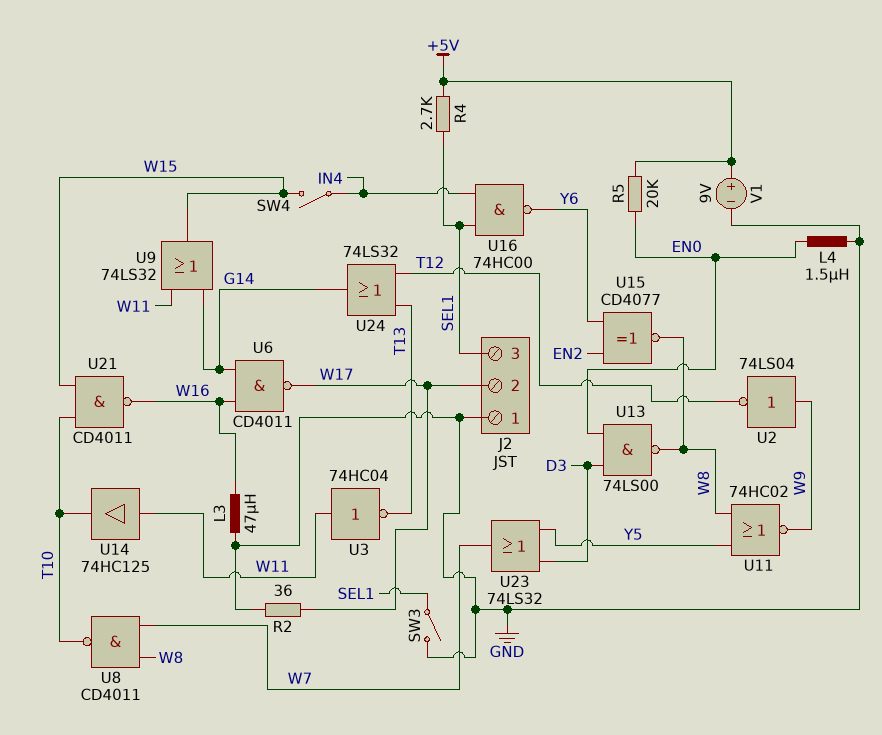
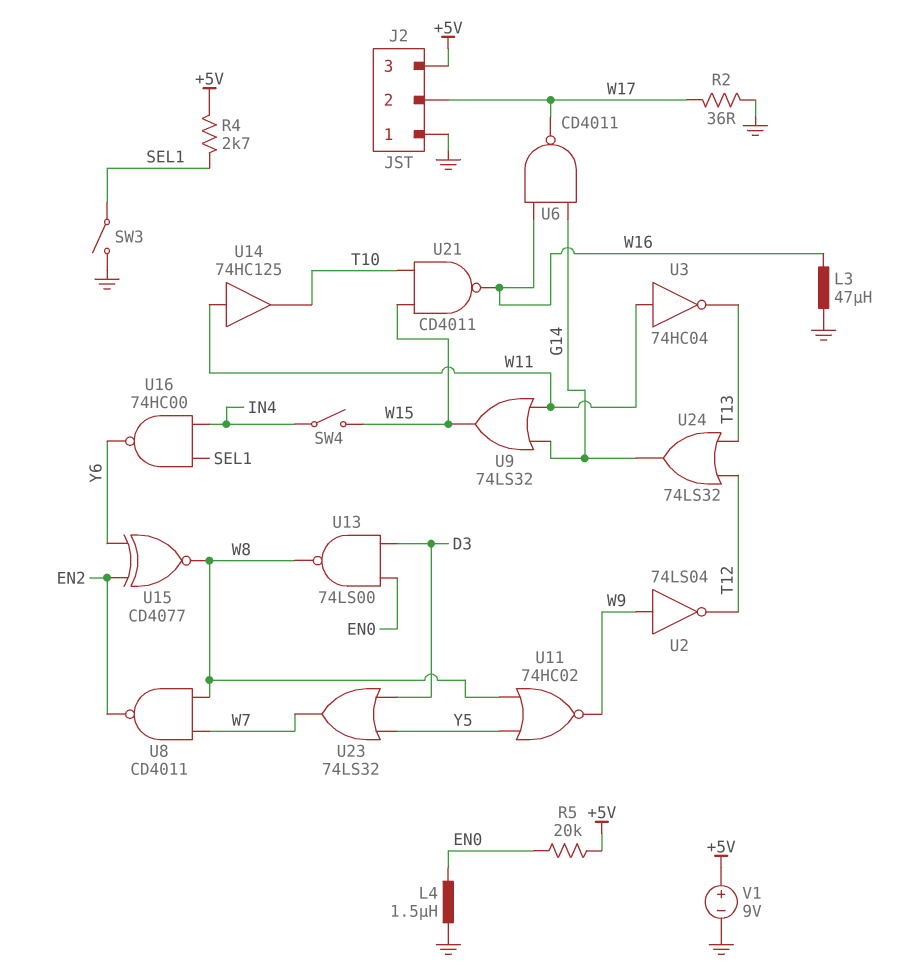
J2 pin 3: SEL1 -> +5V
U8: NAND CD4011 (in W7, in W8, out T10) -> NAND CD4011 (in W7, in W8, out EN2)

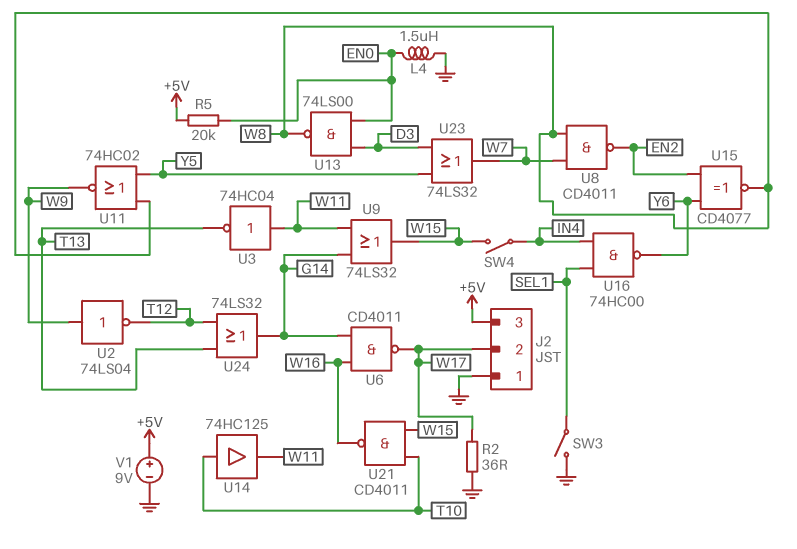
L3: 47uH (GND, W16) -> none
R4: 2.7k (+5V, SEL1) -> none
U14: buffer 74HC125 (in W11, out T10) -> buffer 74HC125 (in T10, out W11)

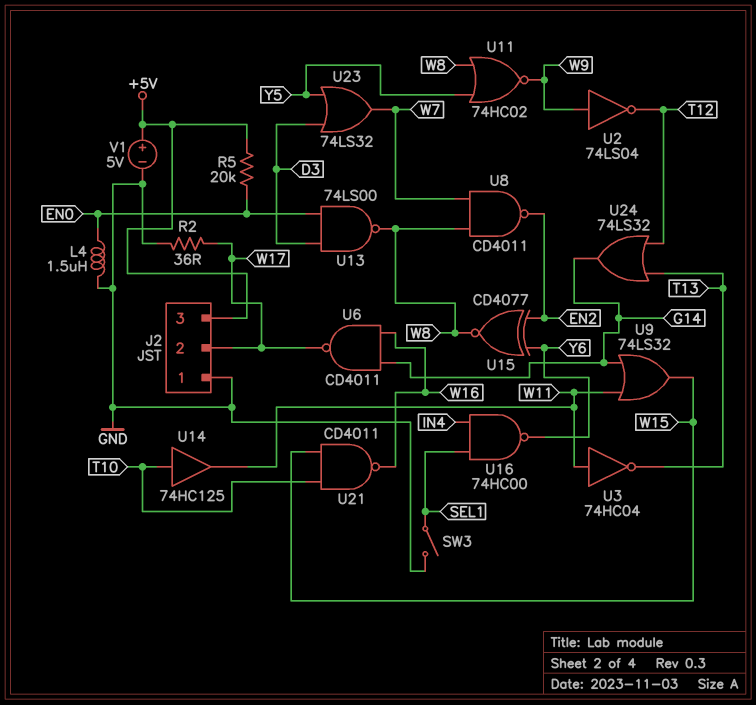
SW4: switch (IN4, W15) -> none
V1: 9V (plus +5V, minus GND) -> 5V (plus +5V, minus GND)

